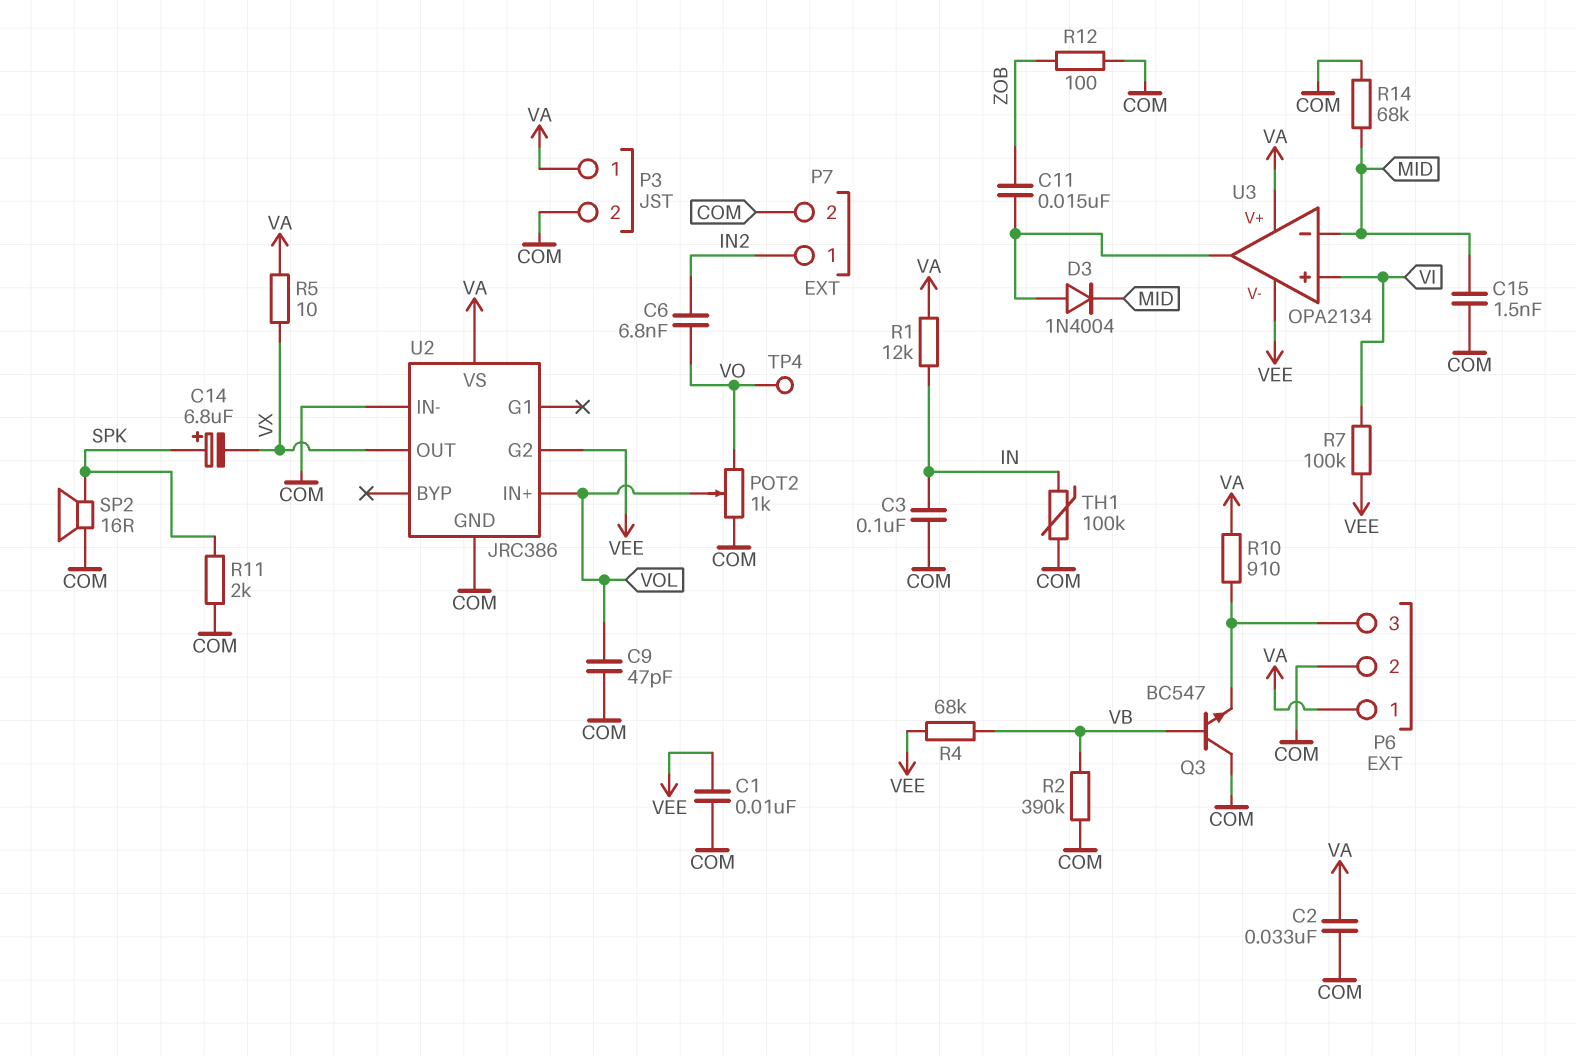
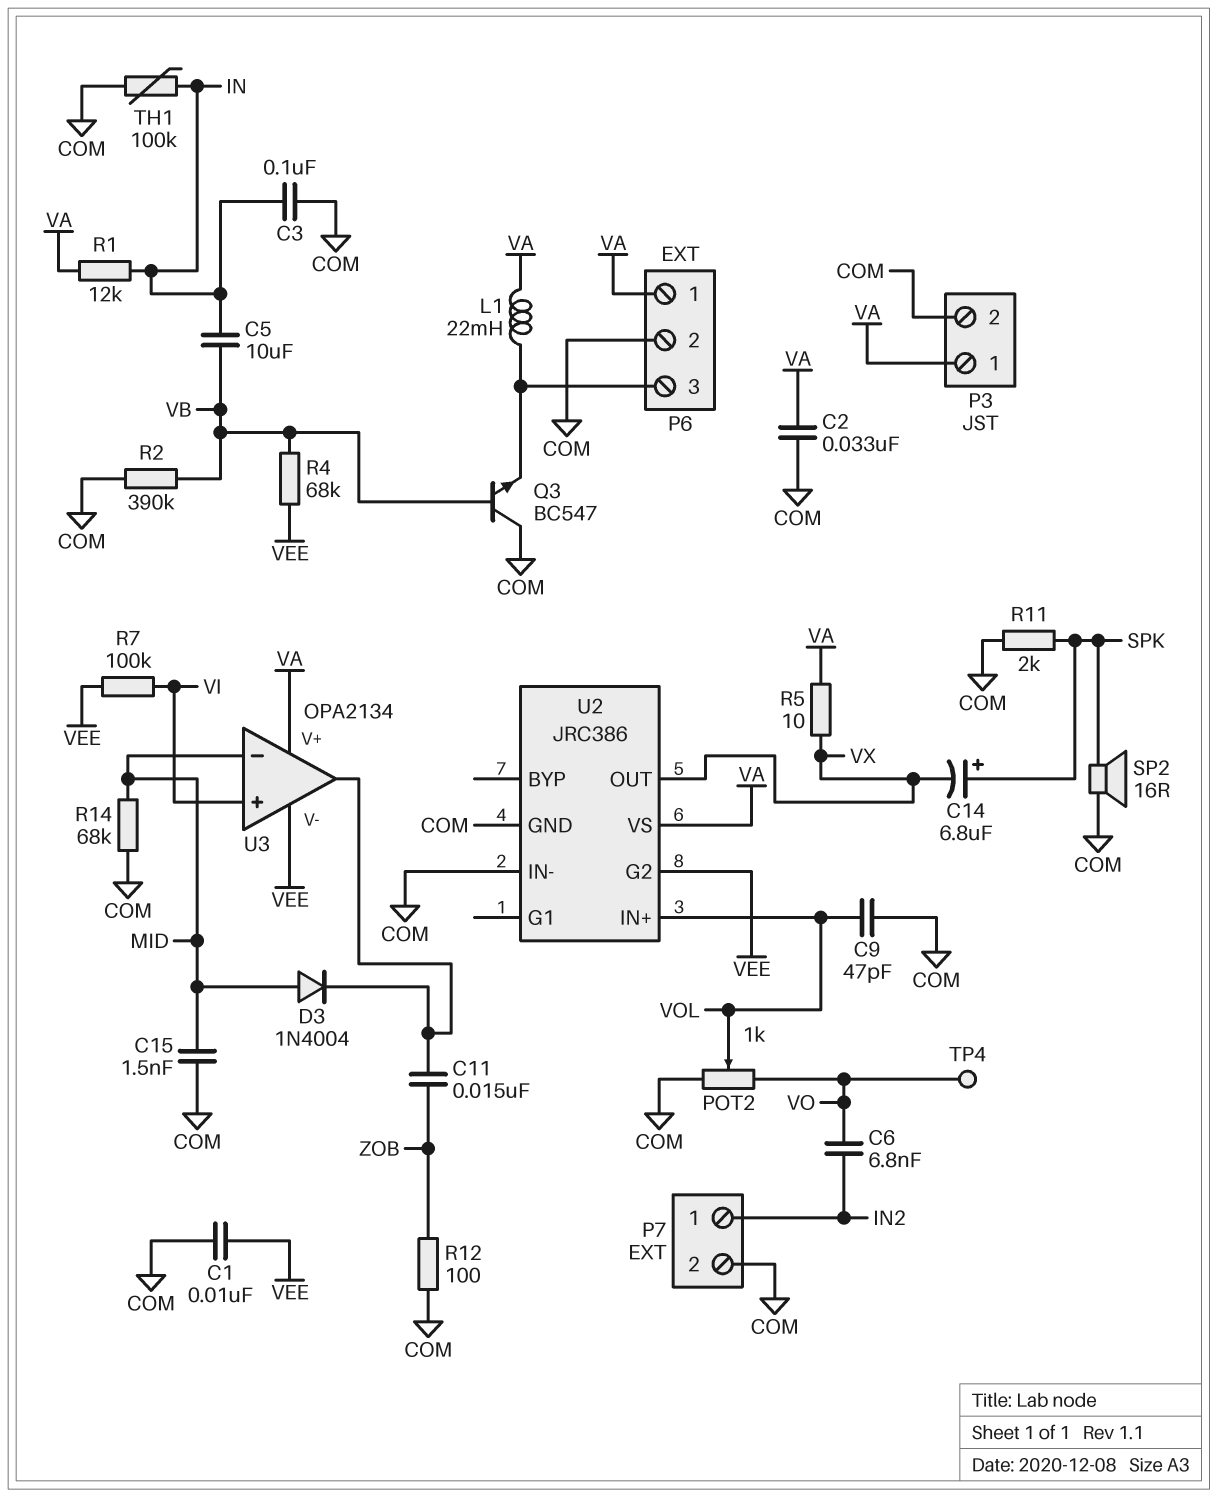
C5: none -> 10uF (IN, VB)
D3: diode 1N4004 (A U3/out, K MID) -> diode 1N4004 (A MID, K U3/out)
L1: none -> 22mH (P6/3, VA)
R10: 910 (P6/3, VA) -> none

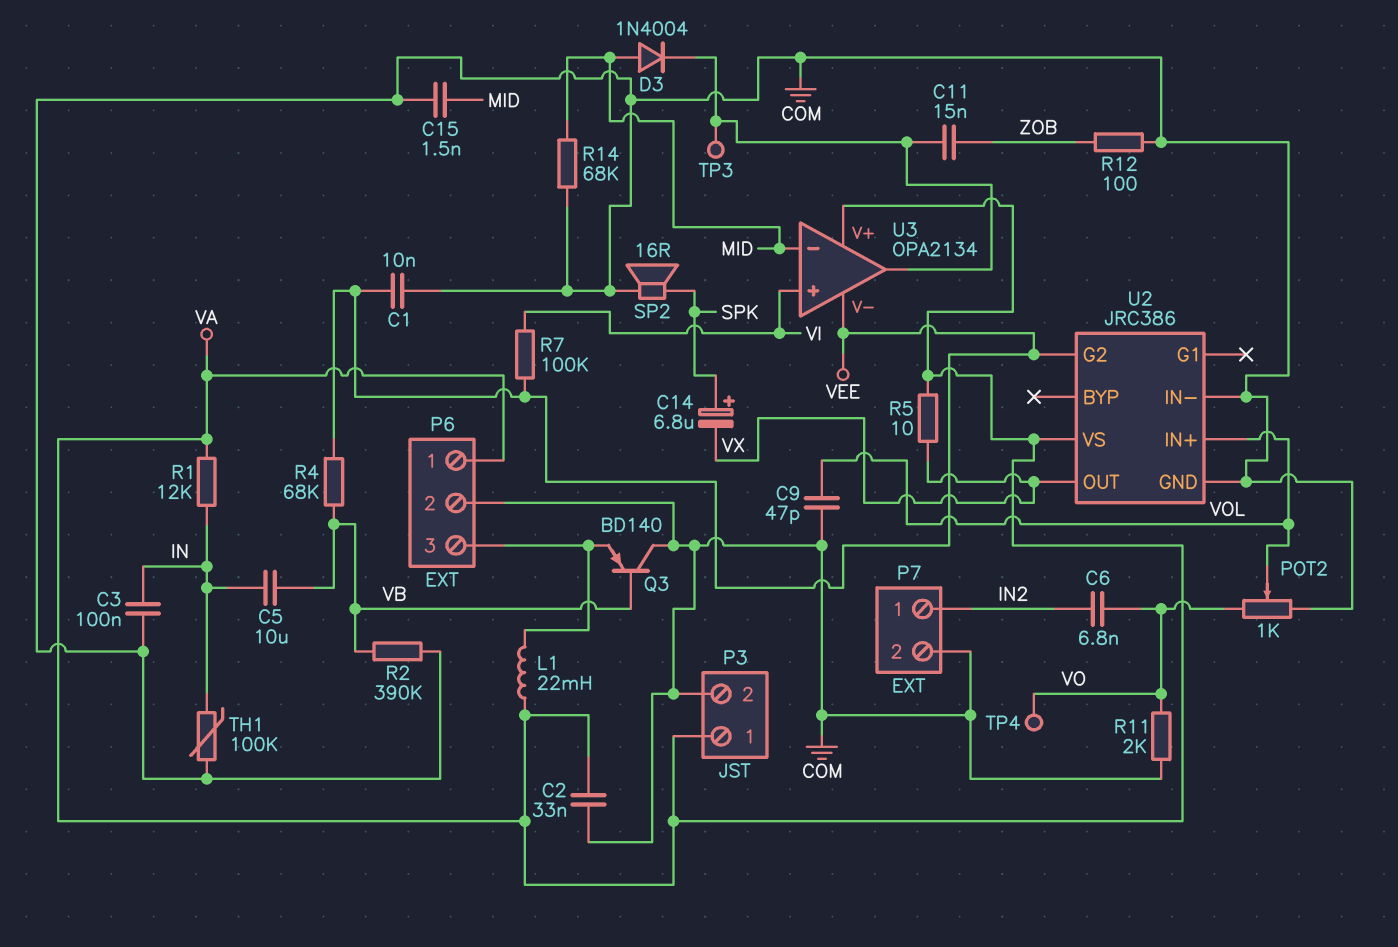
Q3: NPN BC547 (B VB, C COM, E P6/3) -> PNP BD140 (B VB, C COM, E P6/3)
R11: 2k (COM, SPK) -> 2k (COM, VO)
TP3: none -> test point (U3/out)

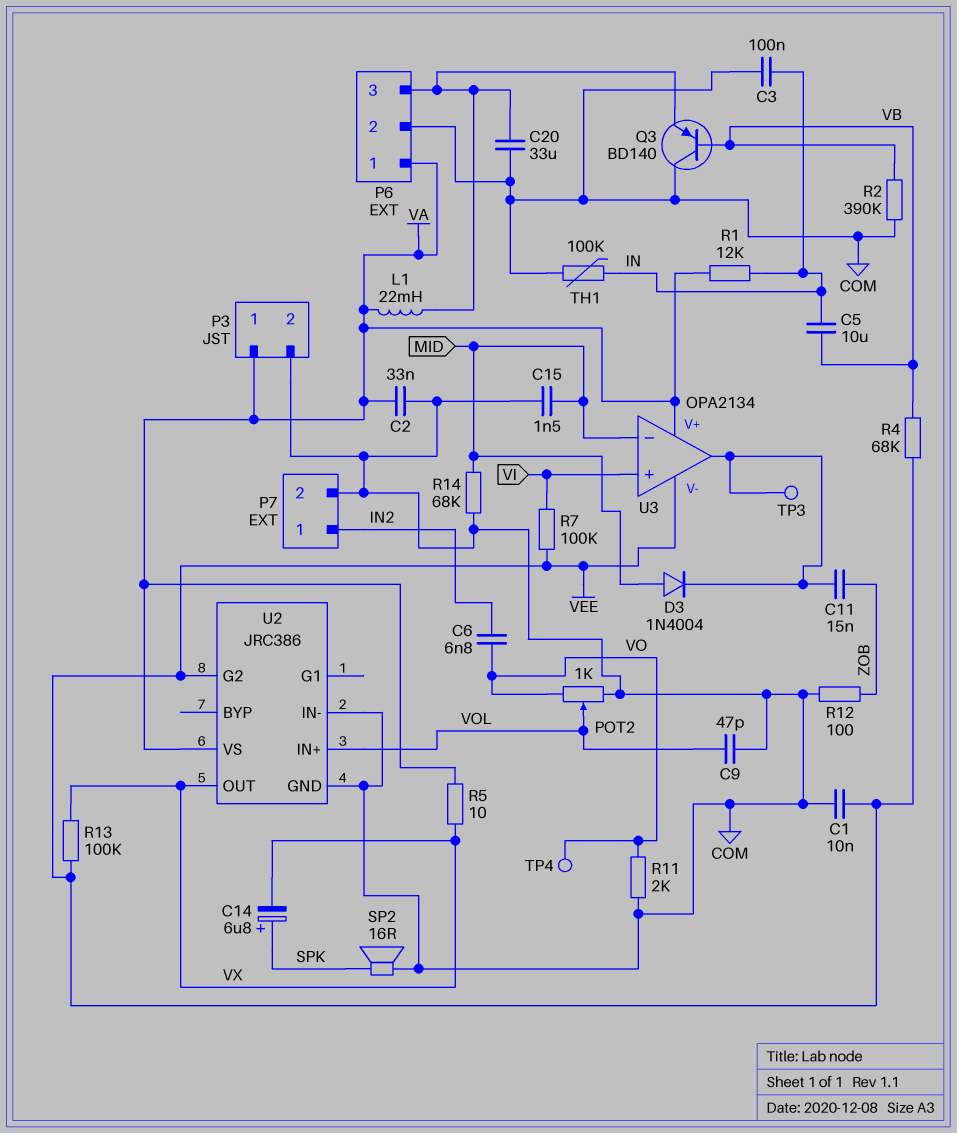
C20: none -> 33uF (COM, P6/3)
R13: none -> 100k (VEE, VX)

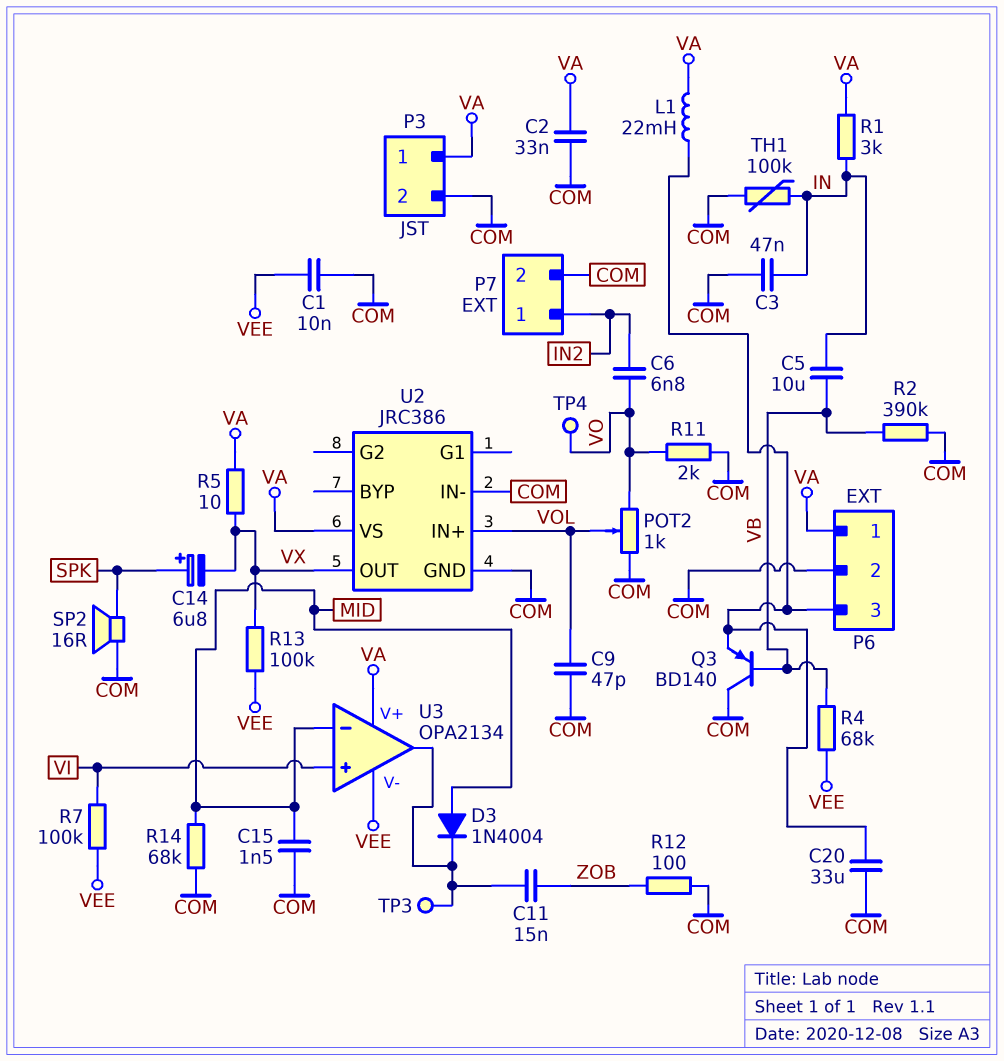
C3: 100nF (COM, IN) -> 47nF (COM, IN)
R1: 12k (IN, VA) -> 3k (IN, VA)
U2 pin G2: VEE -> none

